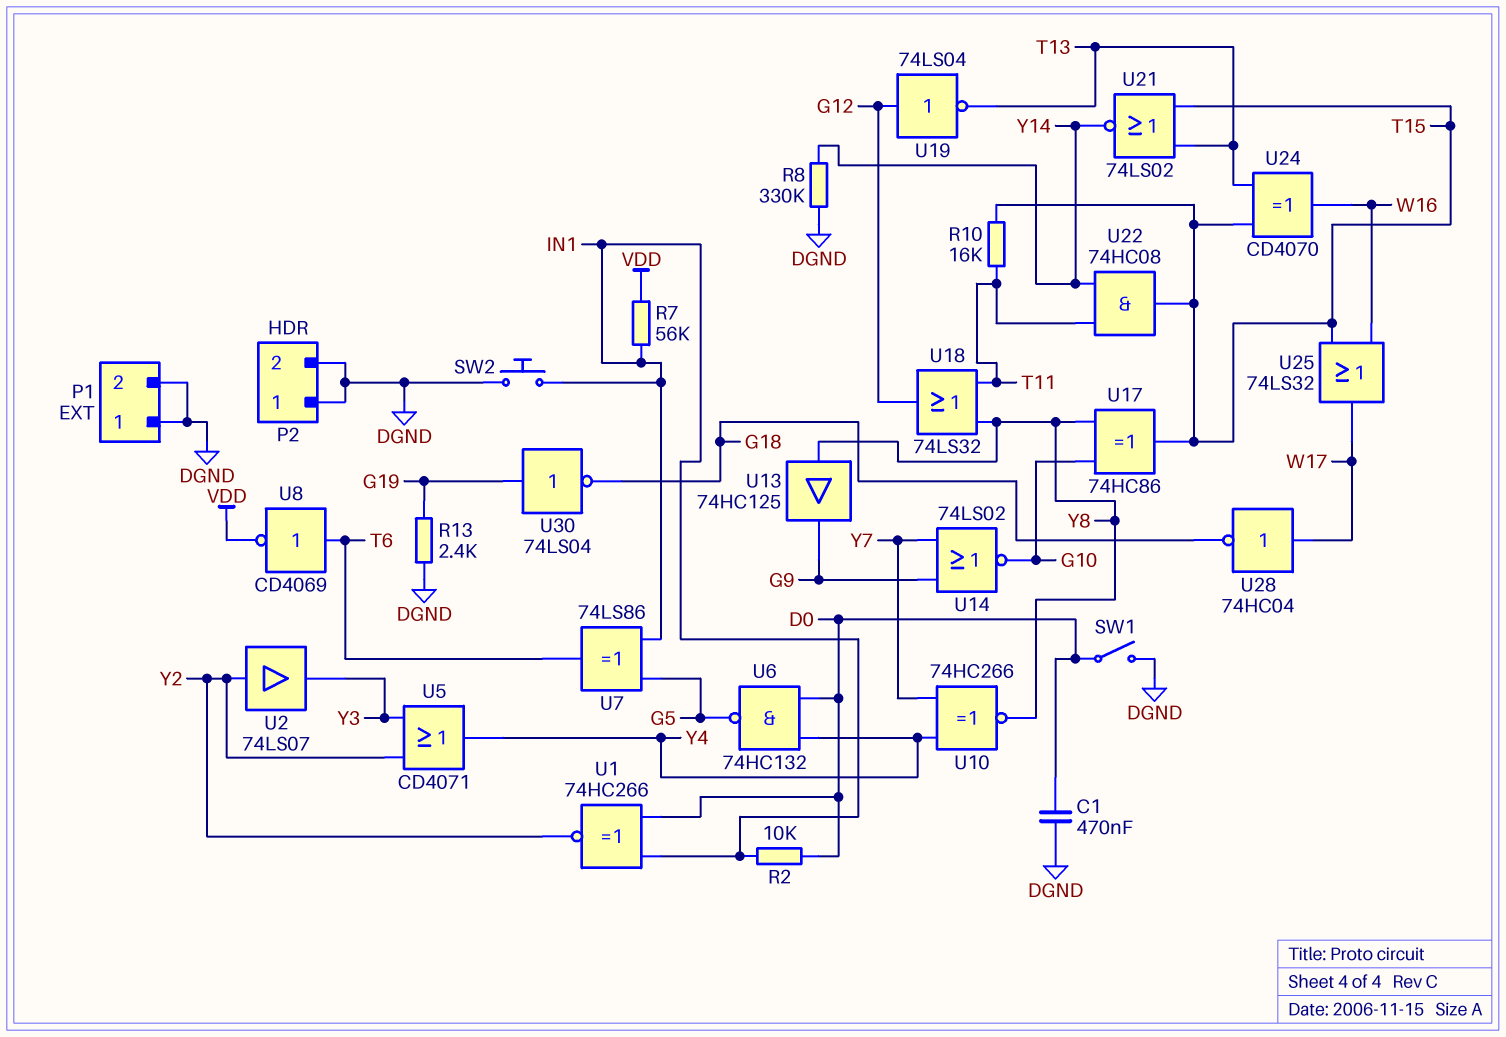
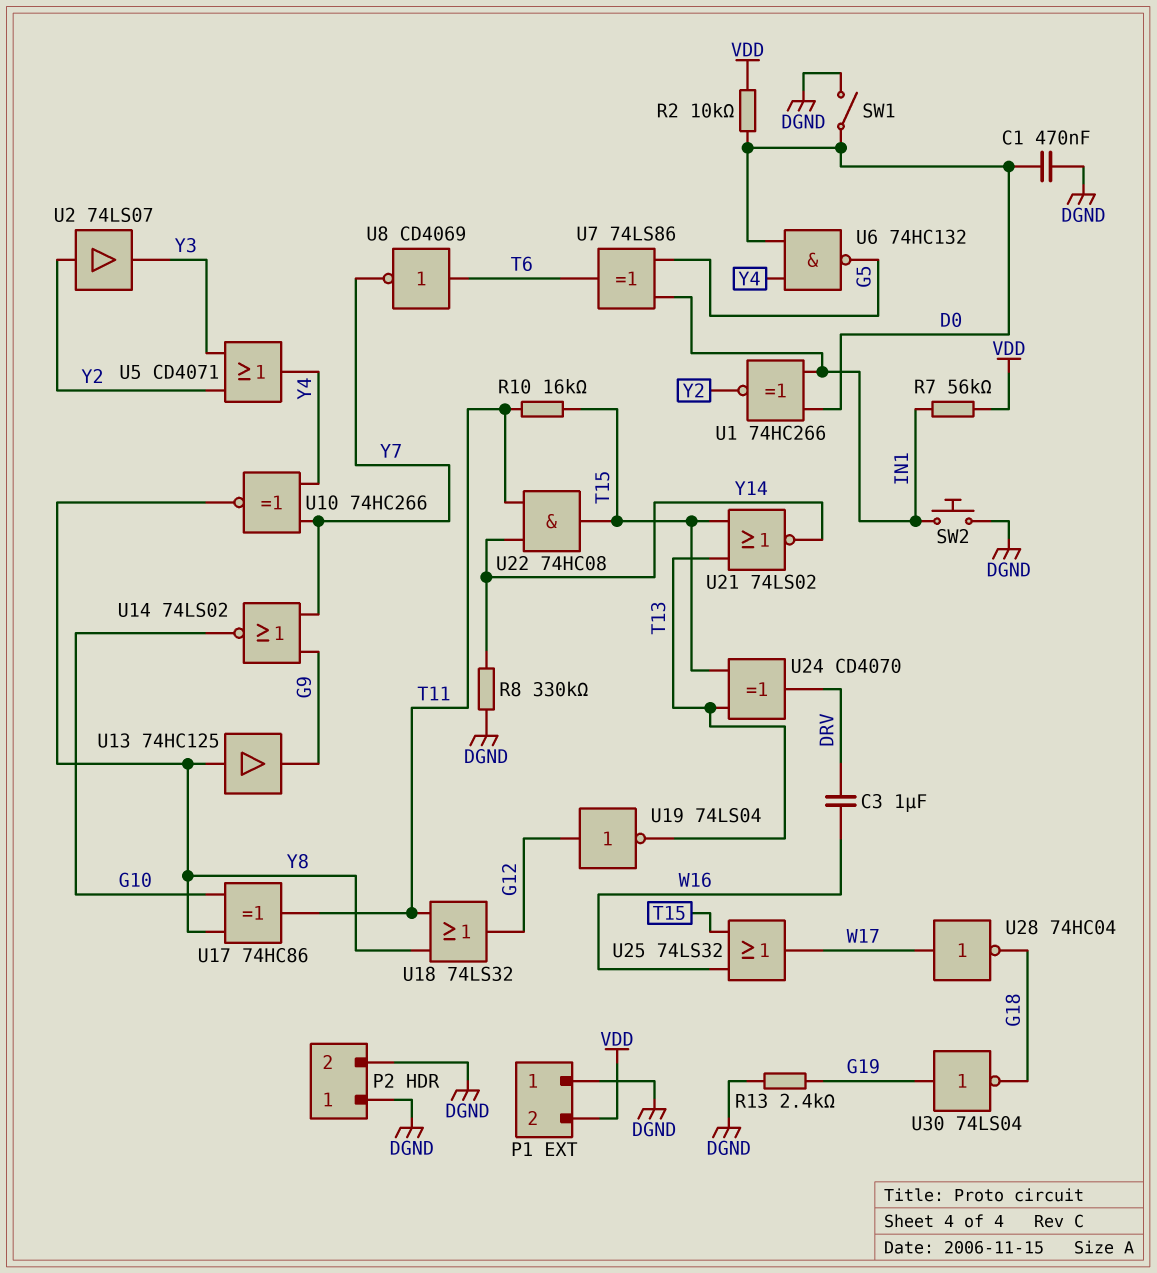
C3: none -> 1uF (DRV, W16)
P1 pin 2: DGND -> VDD
R2: 10k (D0, IN1) -> 10k (D0, VDD)
U8: NOT CD4069 (in T6, out VDD) -> NOT CD4069 (in T6, out Y7)
U17: XOR 74HC86 (in G10, in Y8, out T15) -> XOR 74HC86 (in G10, in Y8, out T11)
U24: XOR CD4070 (in T13, in T15, out W16) -> XOR CD4070 (in T13, in T15, out DRV)

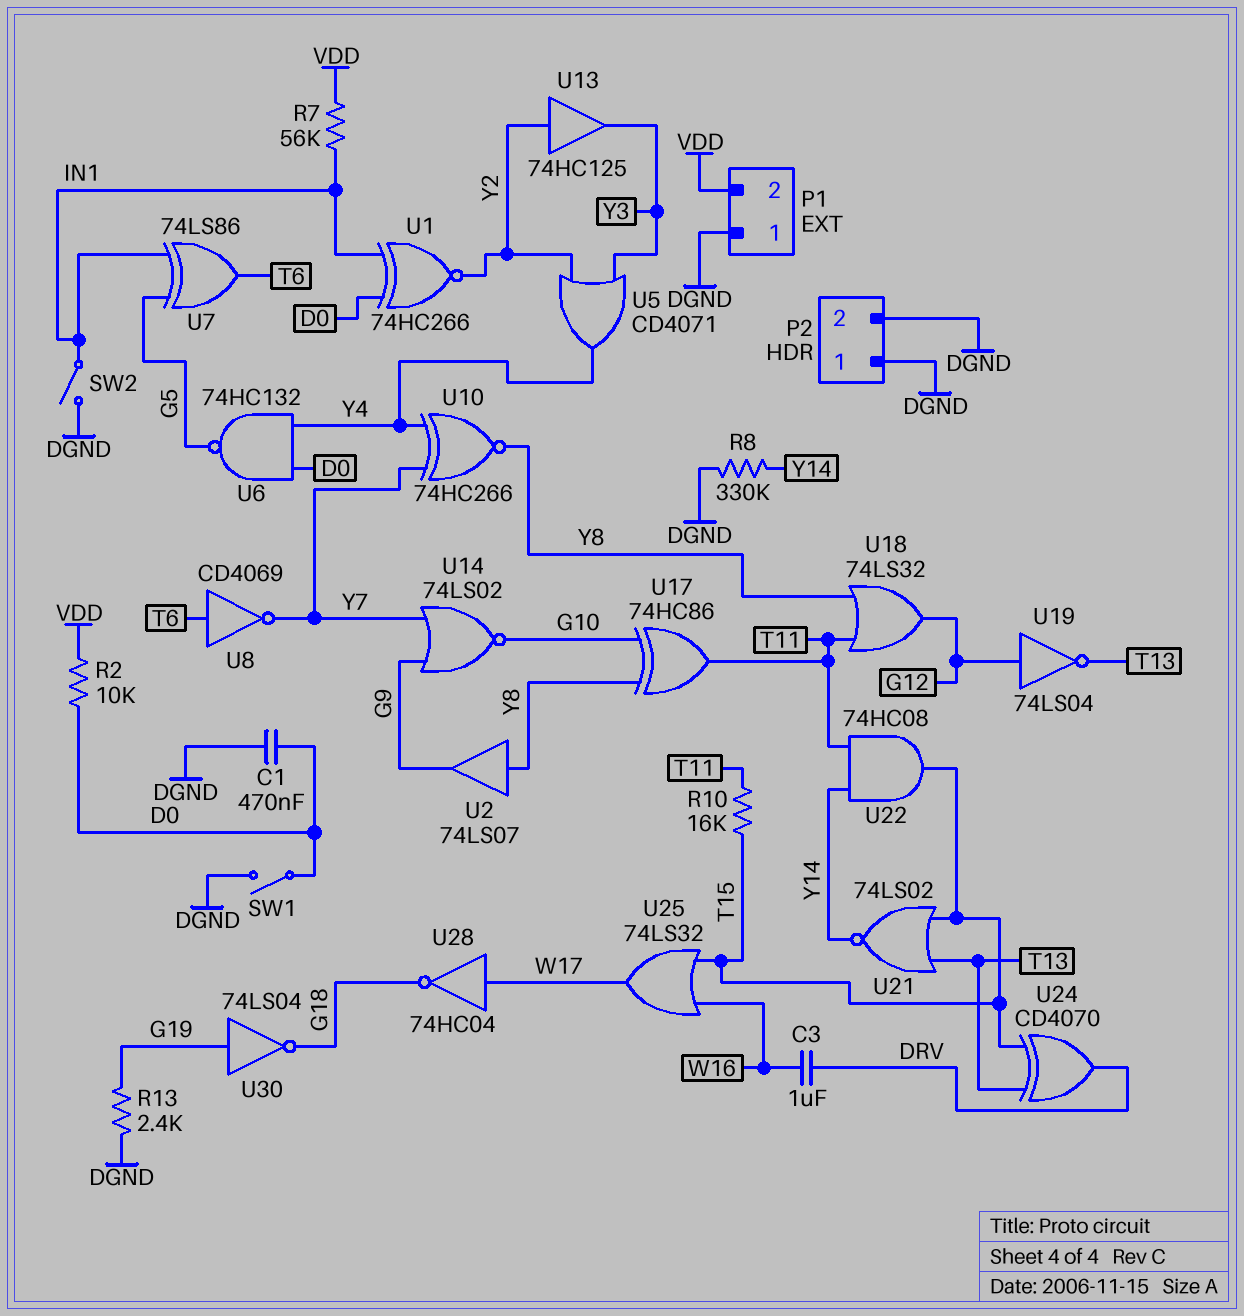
SW2: button (DGND, IN1) -> switch (DGND, IN1)
U2: buffer 74LS07 (in Y2, out Y3) -> buffer 74LS07 (in Y8, out G9)
U13: buffer 74HC125 (in Y8, out G9) -> buffer 74HC125 (in Y2, out Y3)

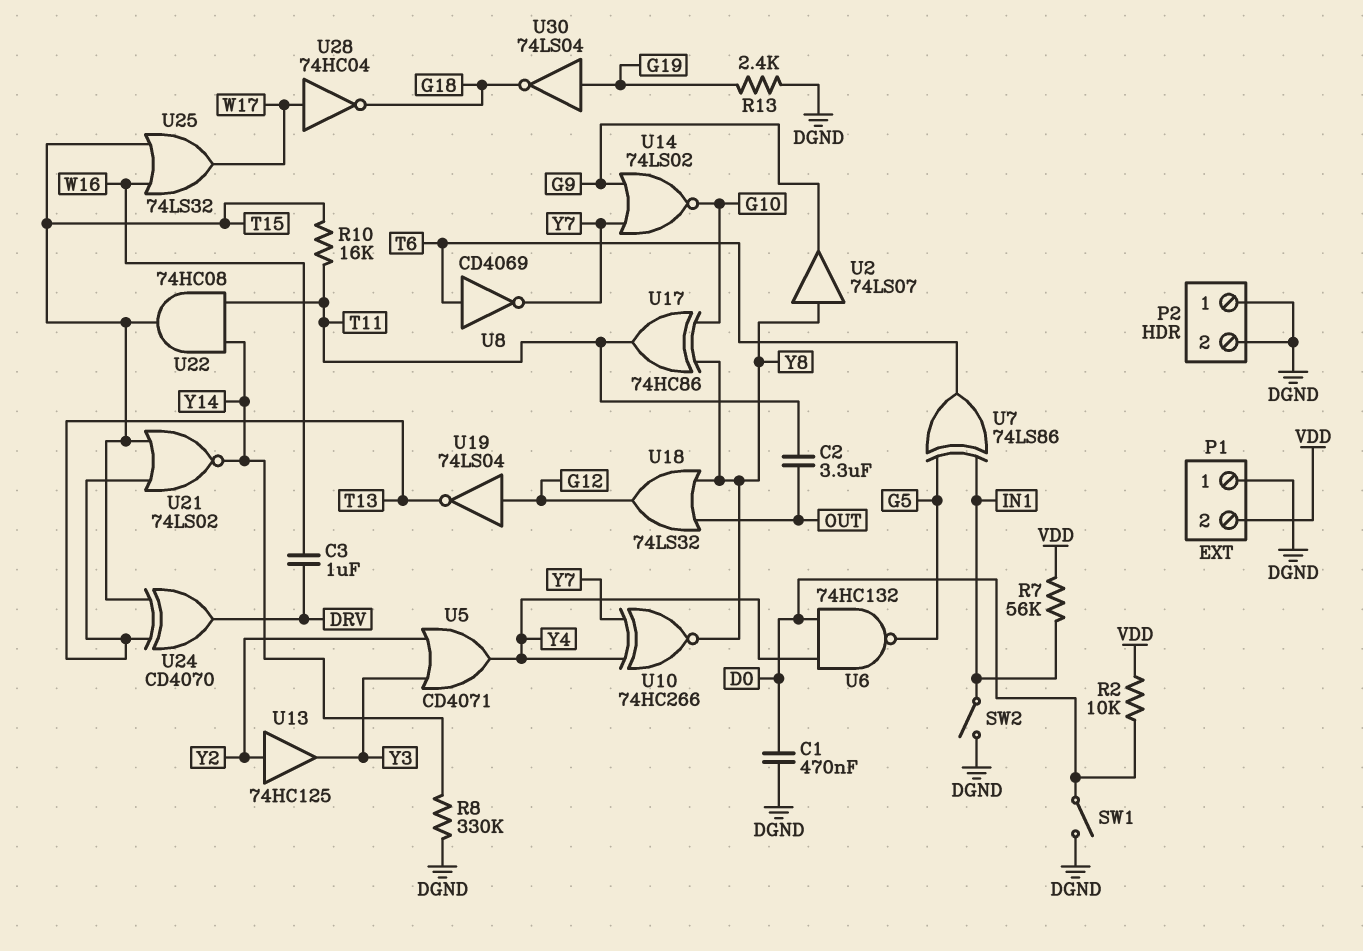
C2: none -> 3.3uF (OUT, T11)
U1: XNOR 74HC266 (in D0, in IN1, out Y2) -> none
U18: OR 74LS32 (in T11, in Y8, out G12) -> OR 74LS32 (in OUT, in Y8, out G12)

